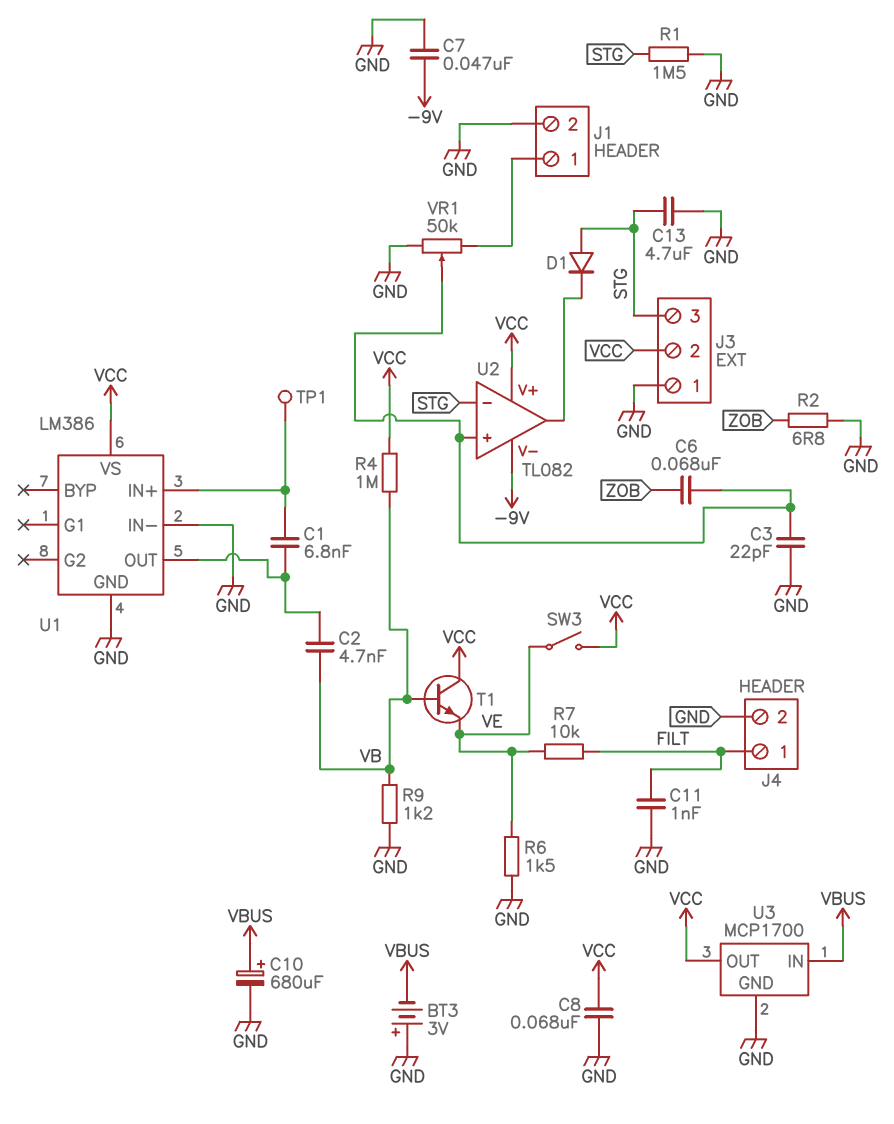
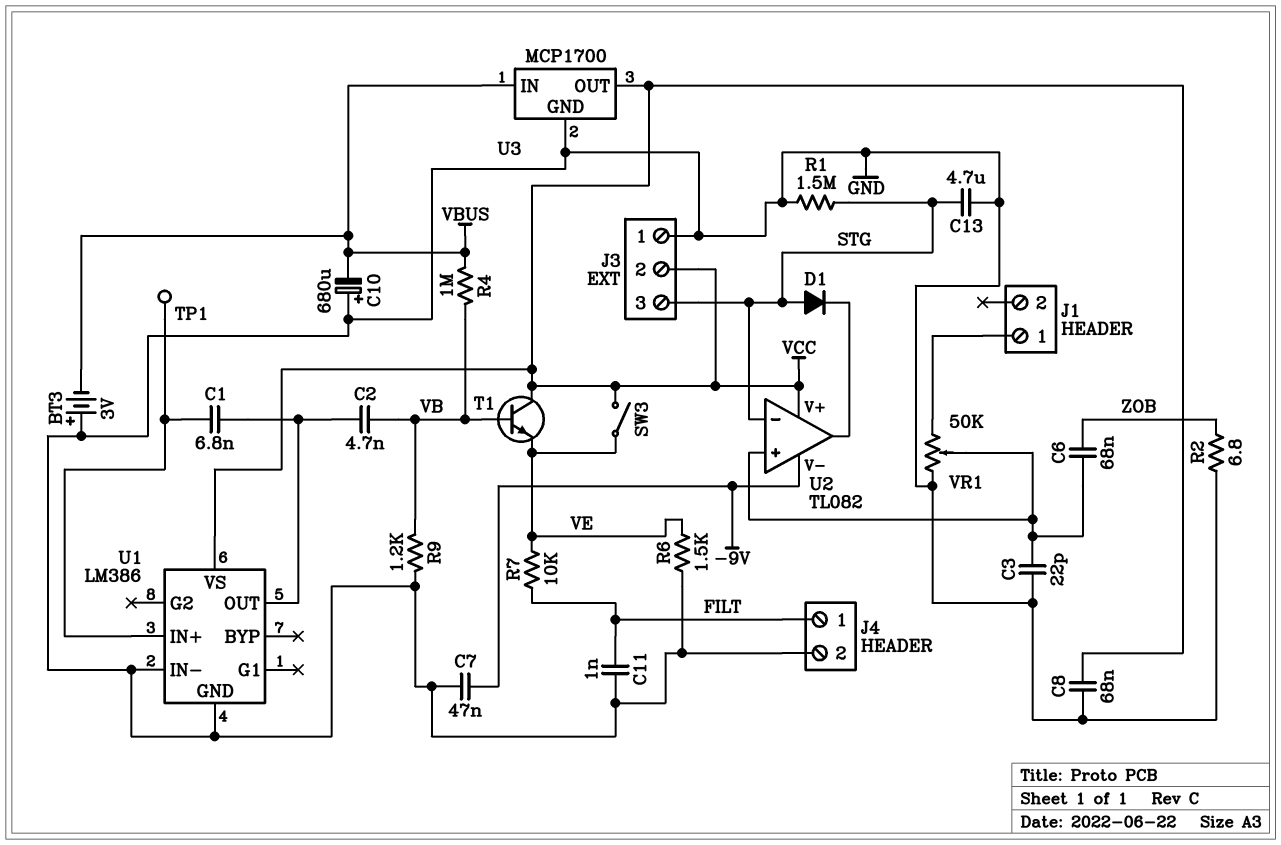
C10: 680uF (plus VBUS, minus GND) -> 680uF (plus GND, minus VBUS)
J1 pin 2: GND -> none
R4: 1M (VB, VCC) -> 1M (VB, VBUS)

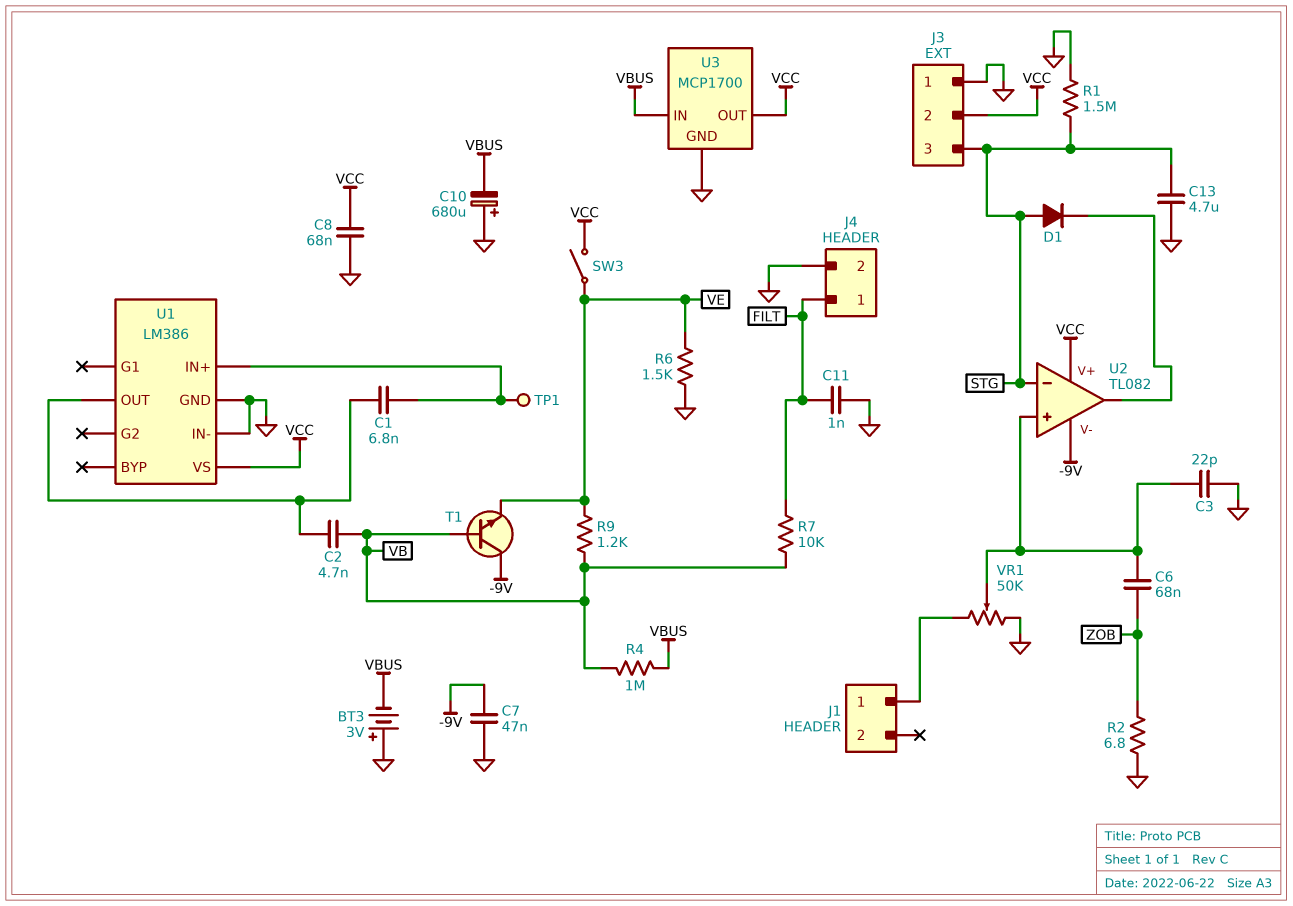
R7: 10k (FILT, VE) -> 10k (FILT, VB)
R9: 1.2k (GND, VB) -> 1.2k (VB, VE)
T1: NPN (B VB, C VCC, E VE) -> NPN (B VB, C -9V, E VE)

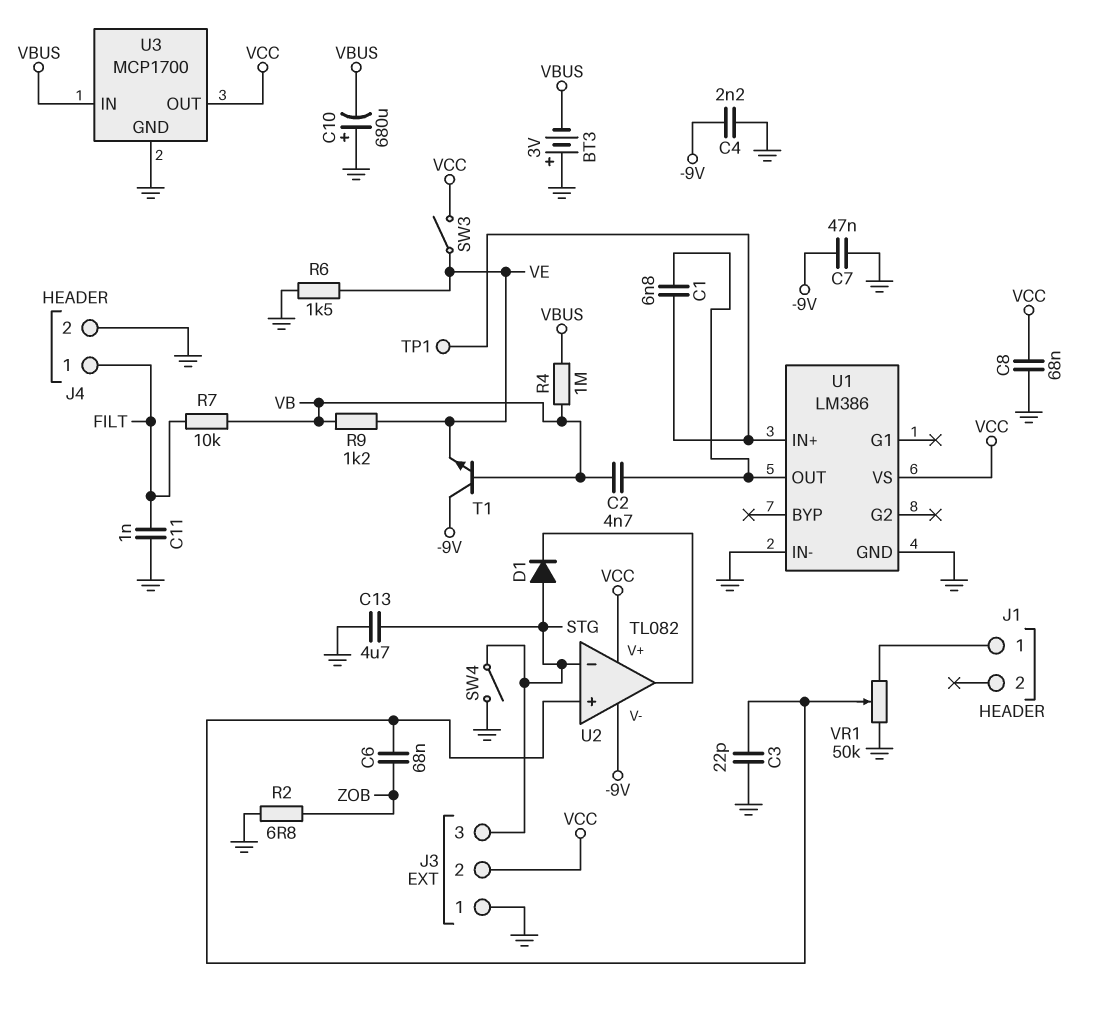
C4: none -> 2.2nF (-9V, GND)
R1: 1.5M (GND, STG) -> none
SW4: none -> switch (GND, STG)

